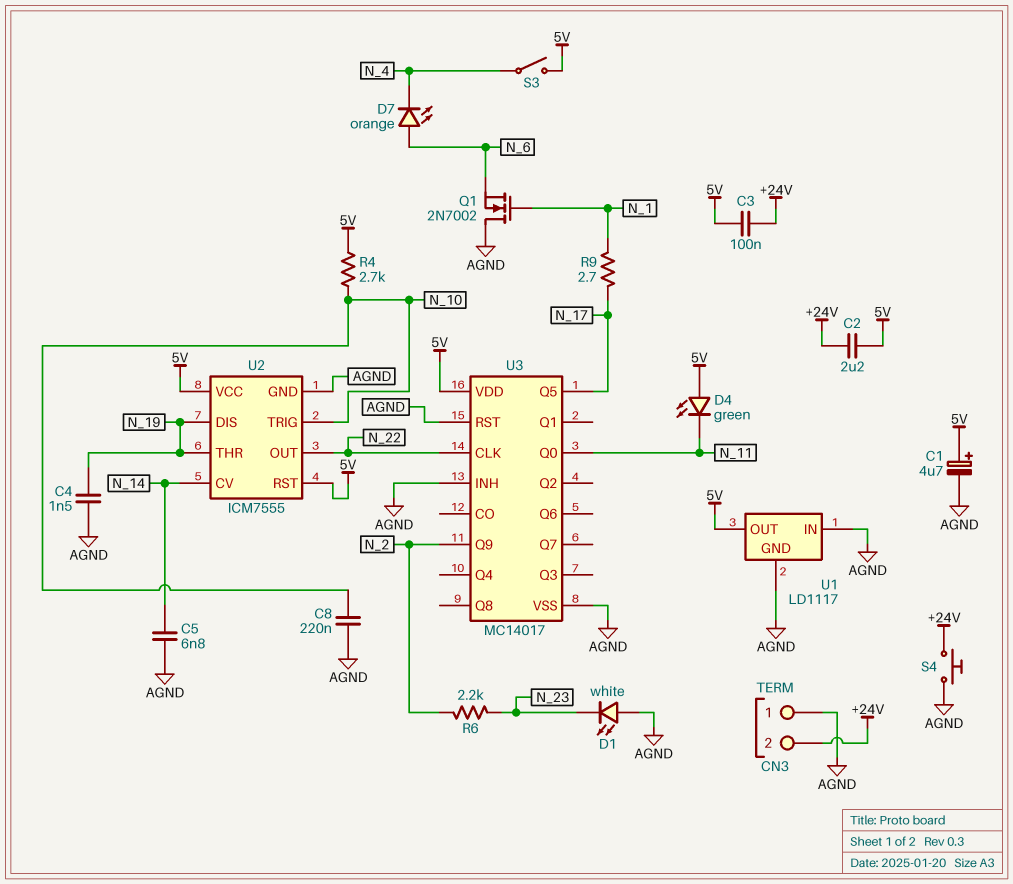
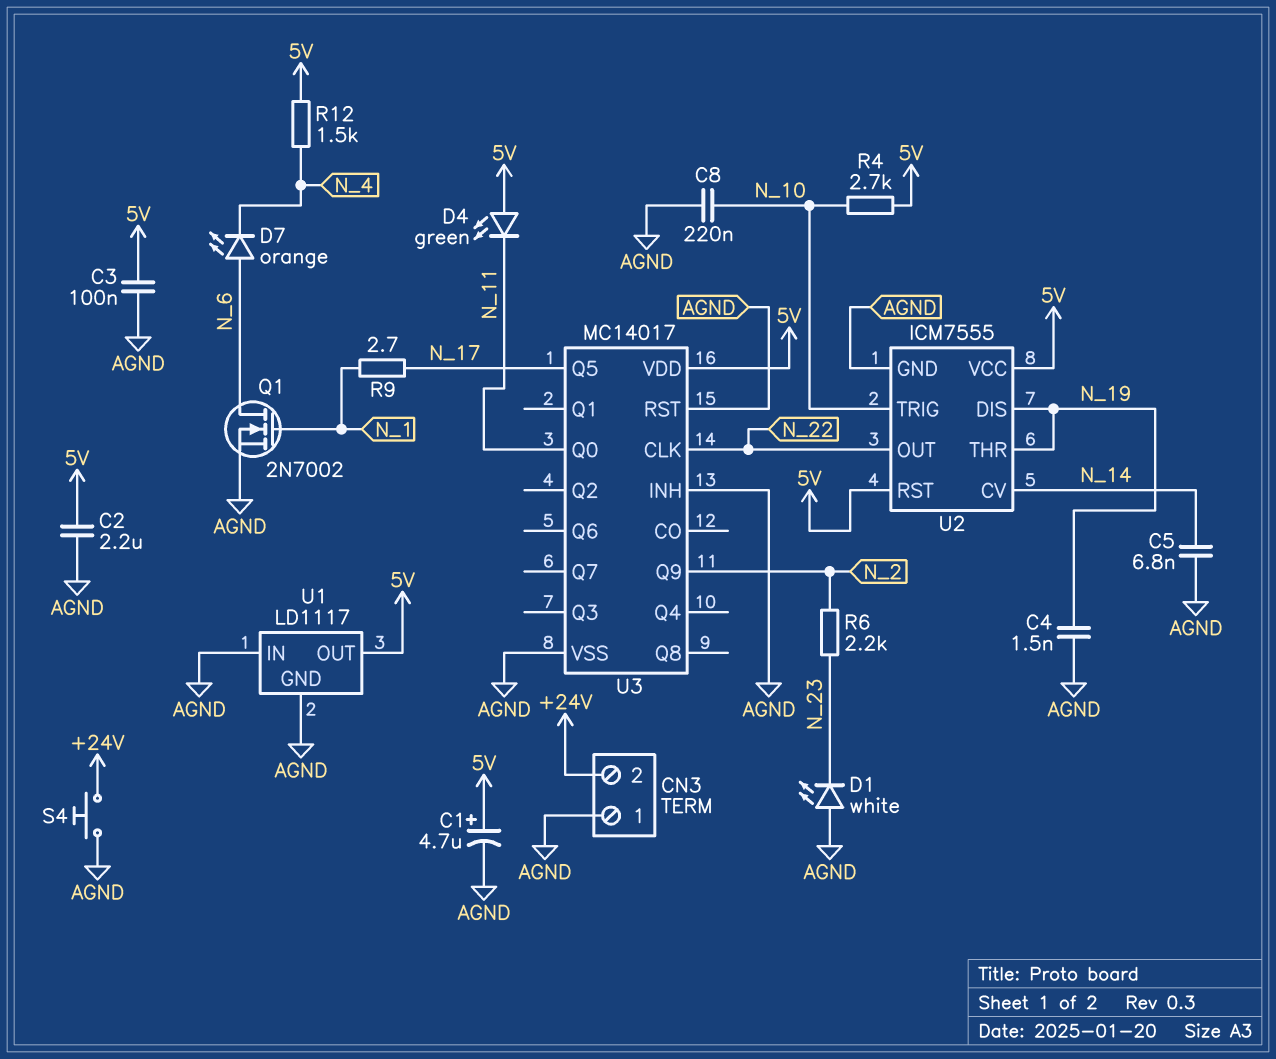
C2: 2.2uF (+24V, 5V) -> 2.2uF (5V, AGND)
C3: 100nF (+24V, 5V) -> 100nF (5V, AGND)
Q1: NMOS 2N7002 (G N_1, D AGND, S N_6) -> NMOS 2N7002 (G N_1, D N_6, S AGND)
R12: none -> 1.5k (5V, N_4)
S3: switch (5V, N_4) -> none

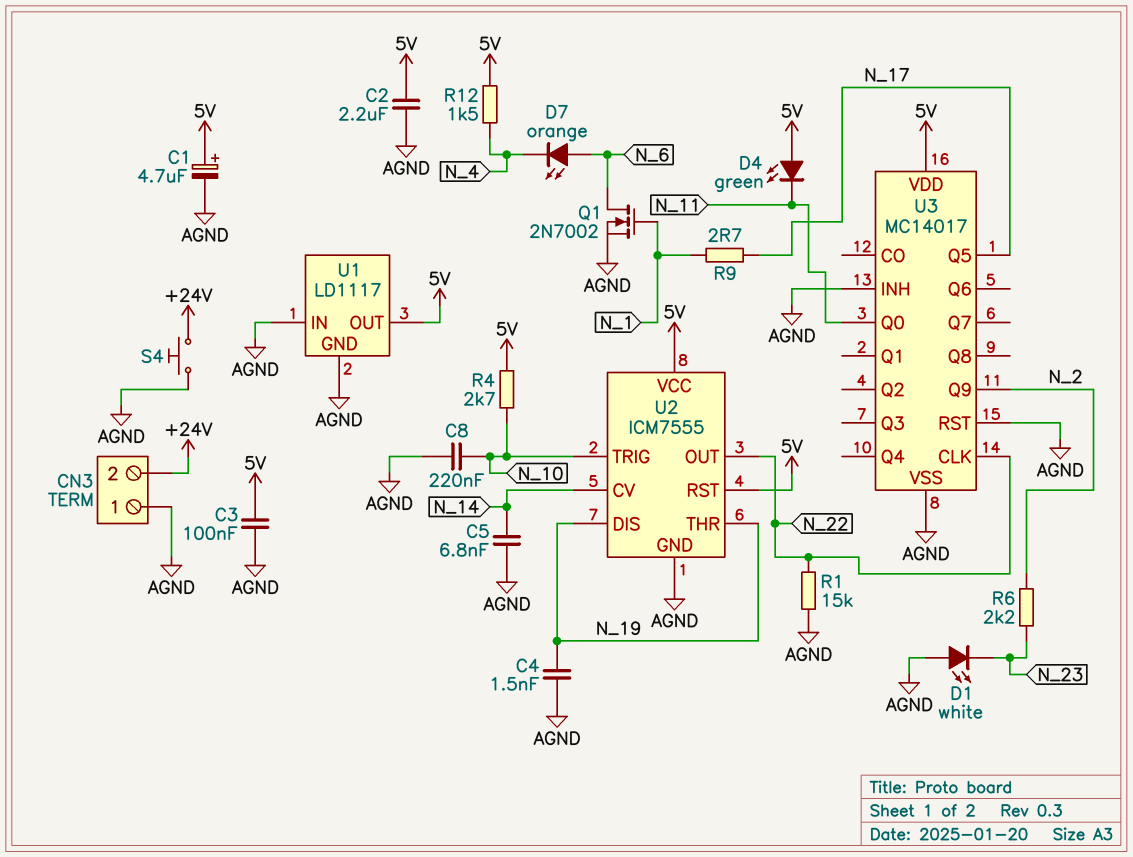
R1: none -> 15k (AGND, N_22)

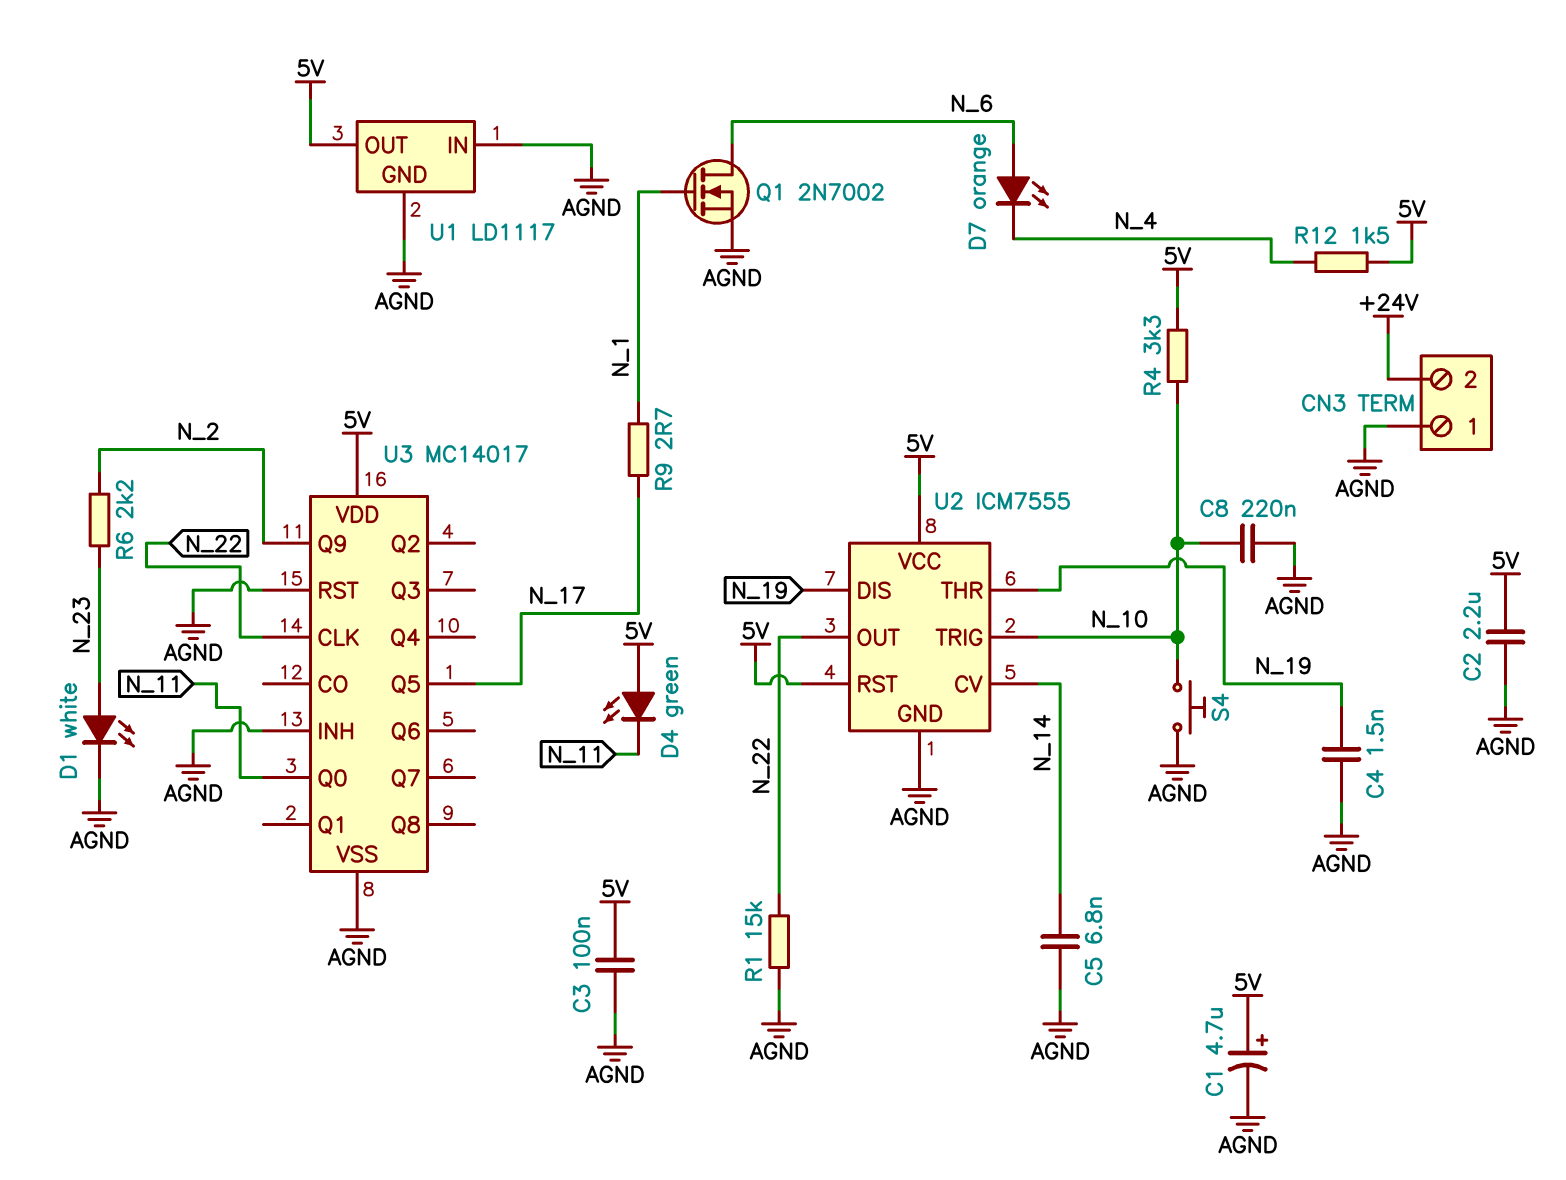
D1: LED white (A AGND, K N_23) -> LED white (A N_23, K AGND)
R4: 2.7k (5V, N_10) -> 3.3k (5V, N_10)
S4: button (+24V, AGND) -> button (AGND, N_10)

